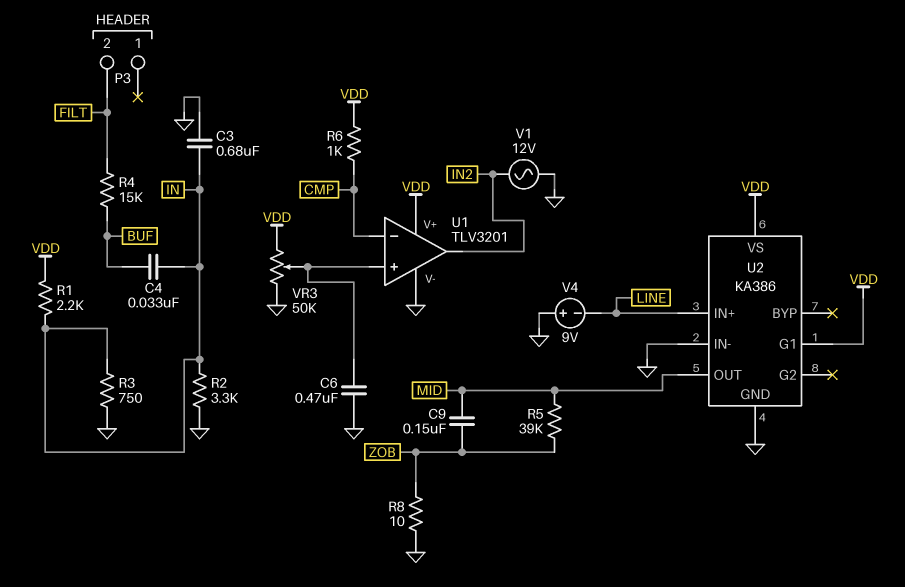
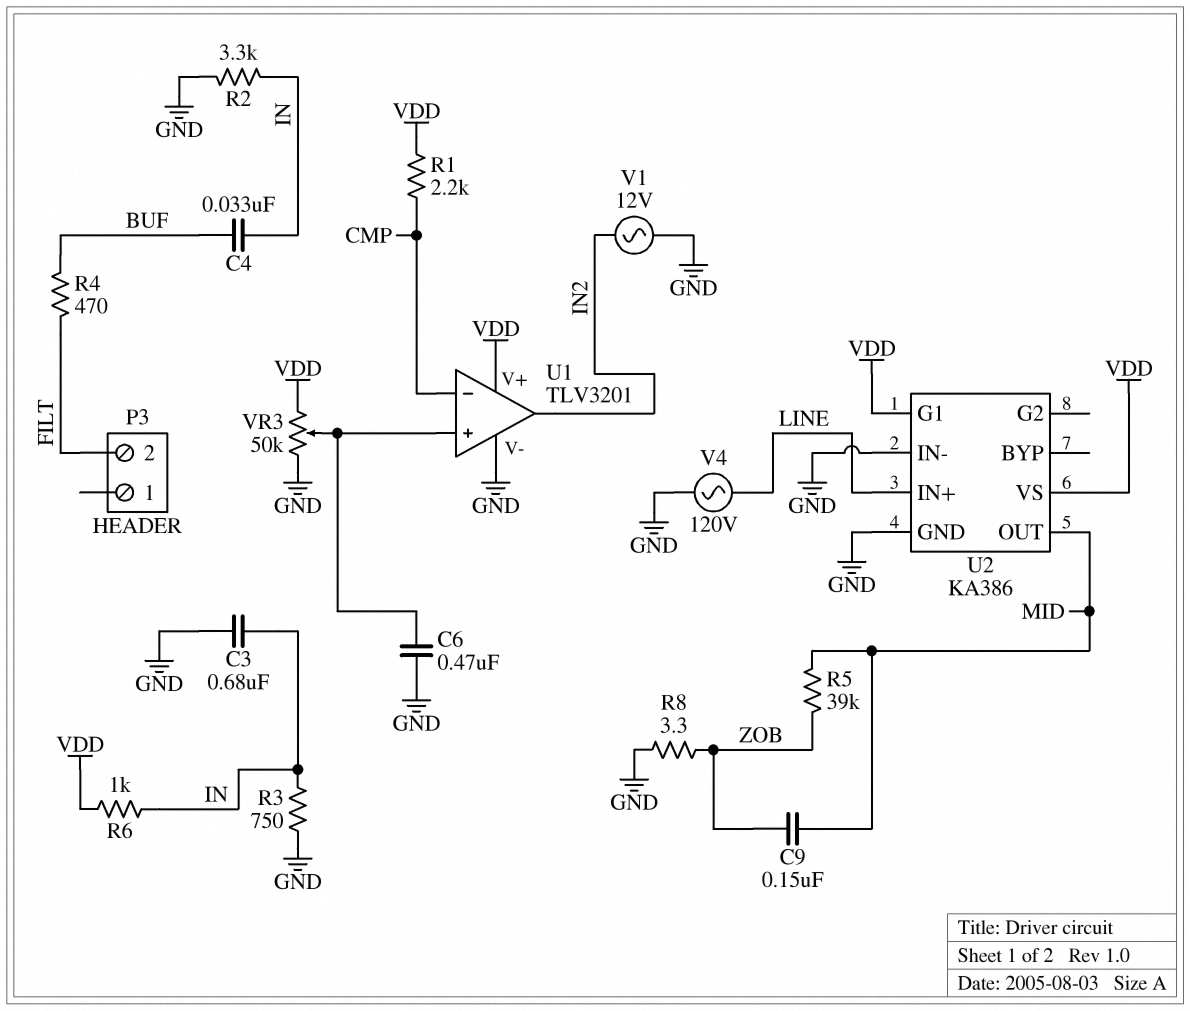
R1: 2.2k (IN, VDD) -> 2.2k (CMP, VDD)
R4: 15k (BUF, FILT) -> 470 (BUF, FILT)
R6: 1k (CMP, VDD) -> 1k (IN, VDD)
R8: 10 (GND, ZOB) -> 3.3 (GND, ZOB)
V4: 9V (plus GND, minus LINE) -> AC 120V (GND, LINE)

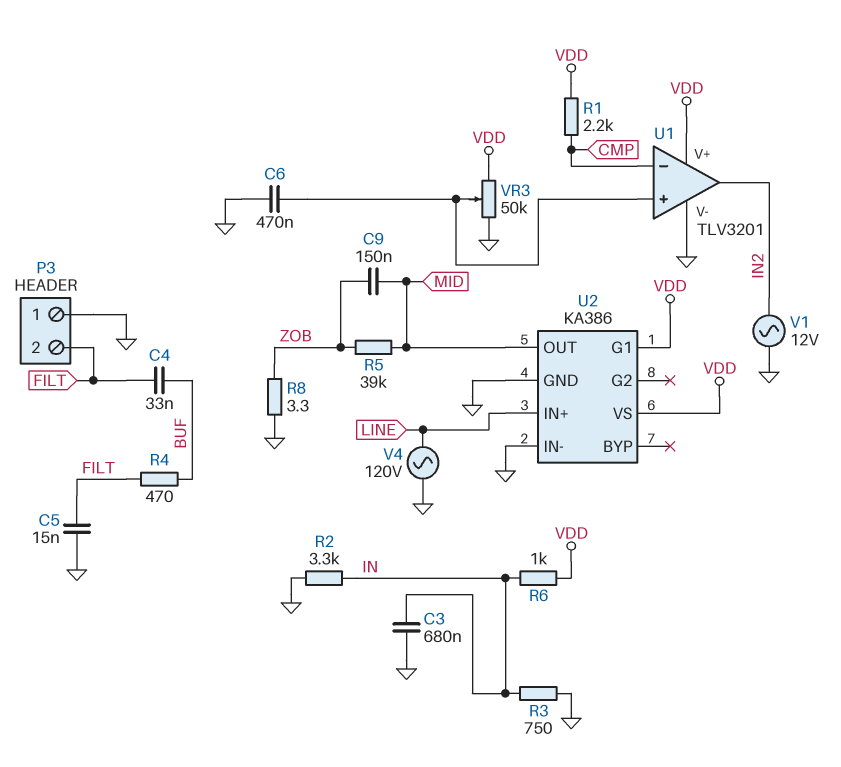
C4: 33nF (BUF, IN) -> 33nF (BUF, FILT)
C5: none -> 15nF (FILT, GND)
P3 pin 1: none -> GND

